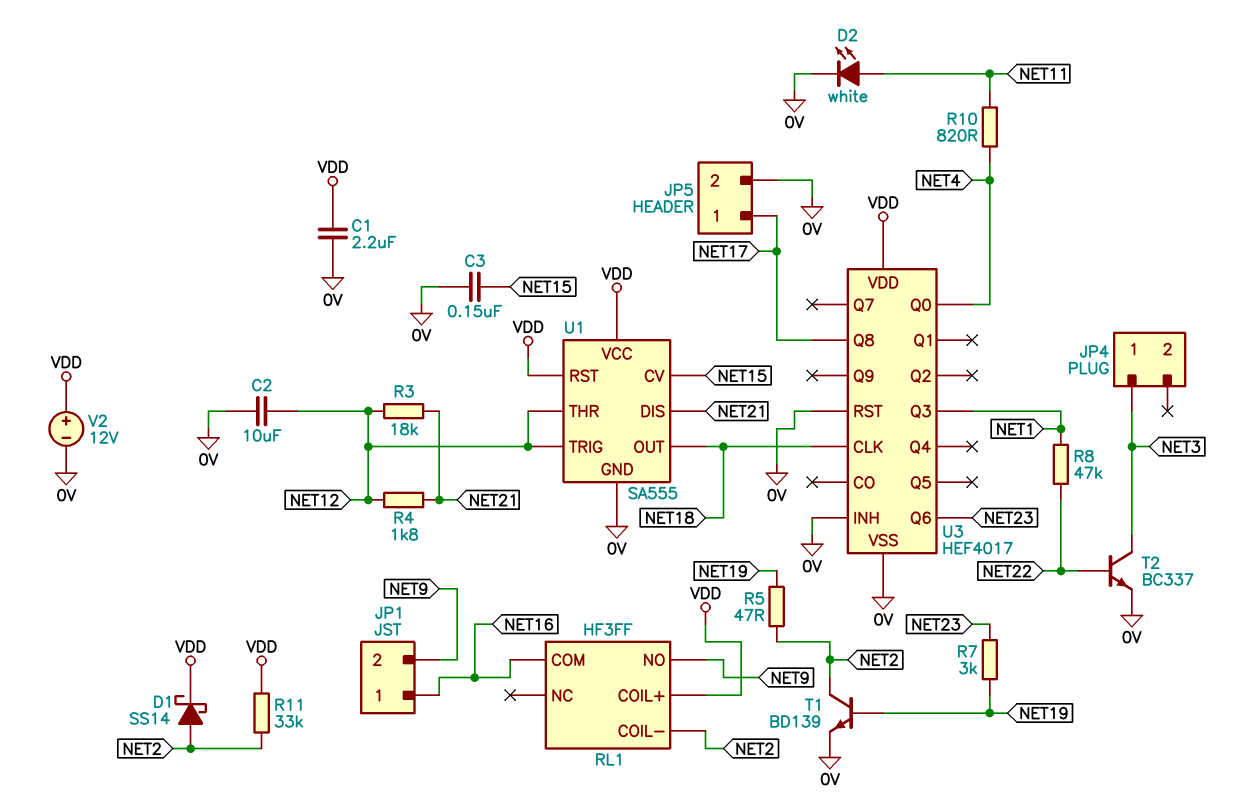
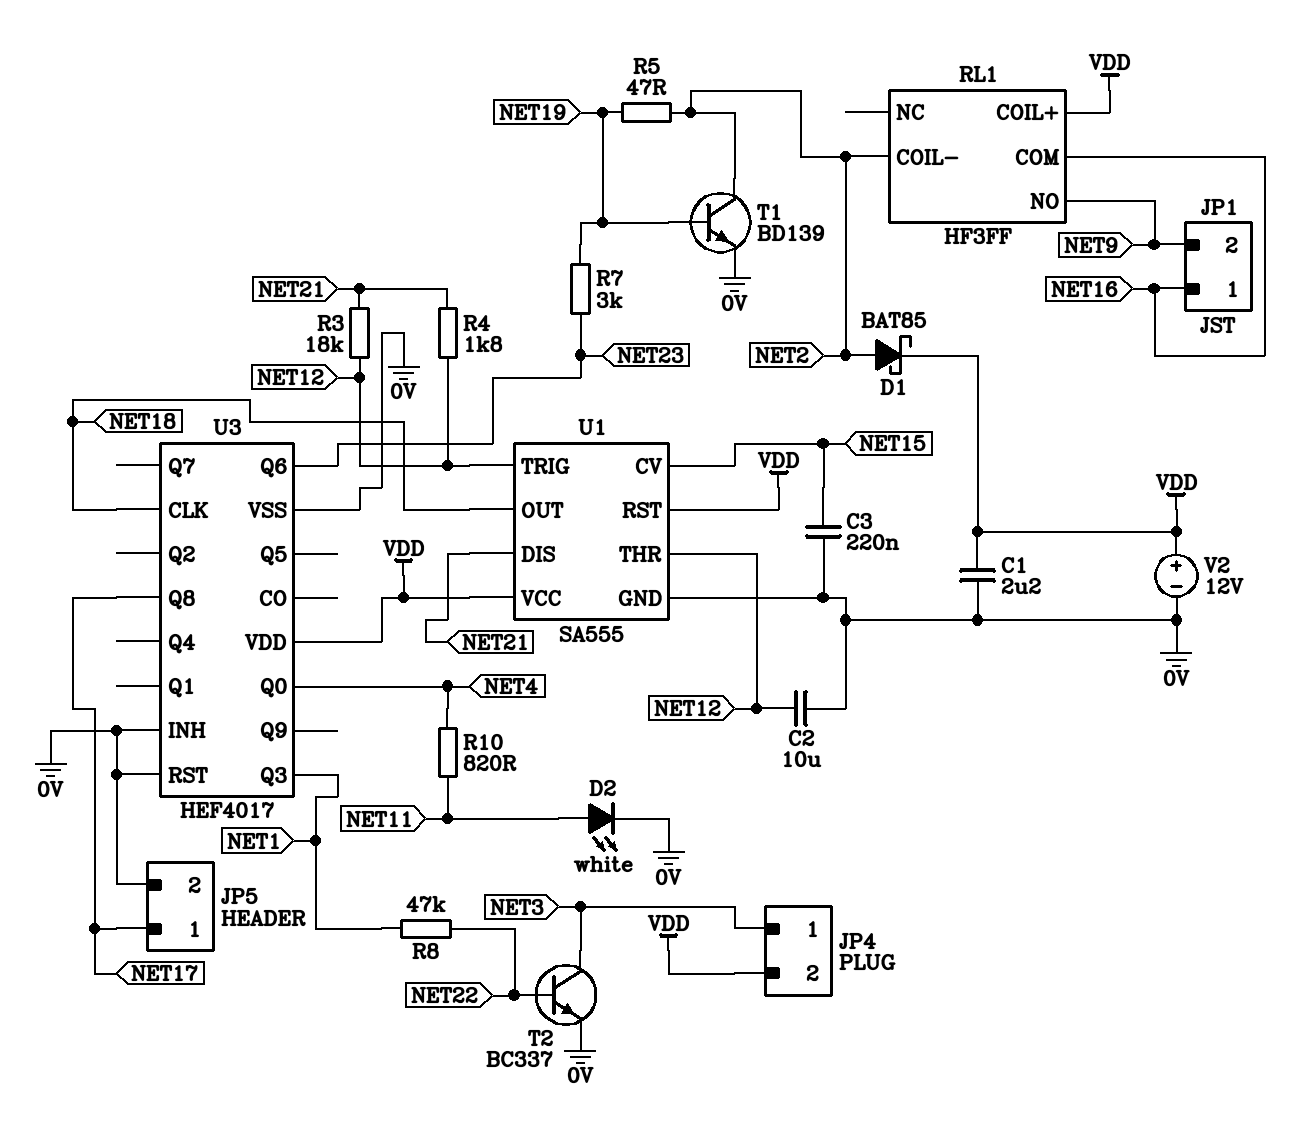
C3: 150nF (0V, NET15) -> 220nF (0V, NET15)
D1: schottky SS14 (A NET2, K VDD) -> schottky BAT85 (A NET2, K VDD)
JP4 pin 2: none -> VDD
R11: 33k (NET2, VDD) -> none

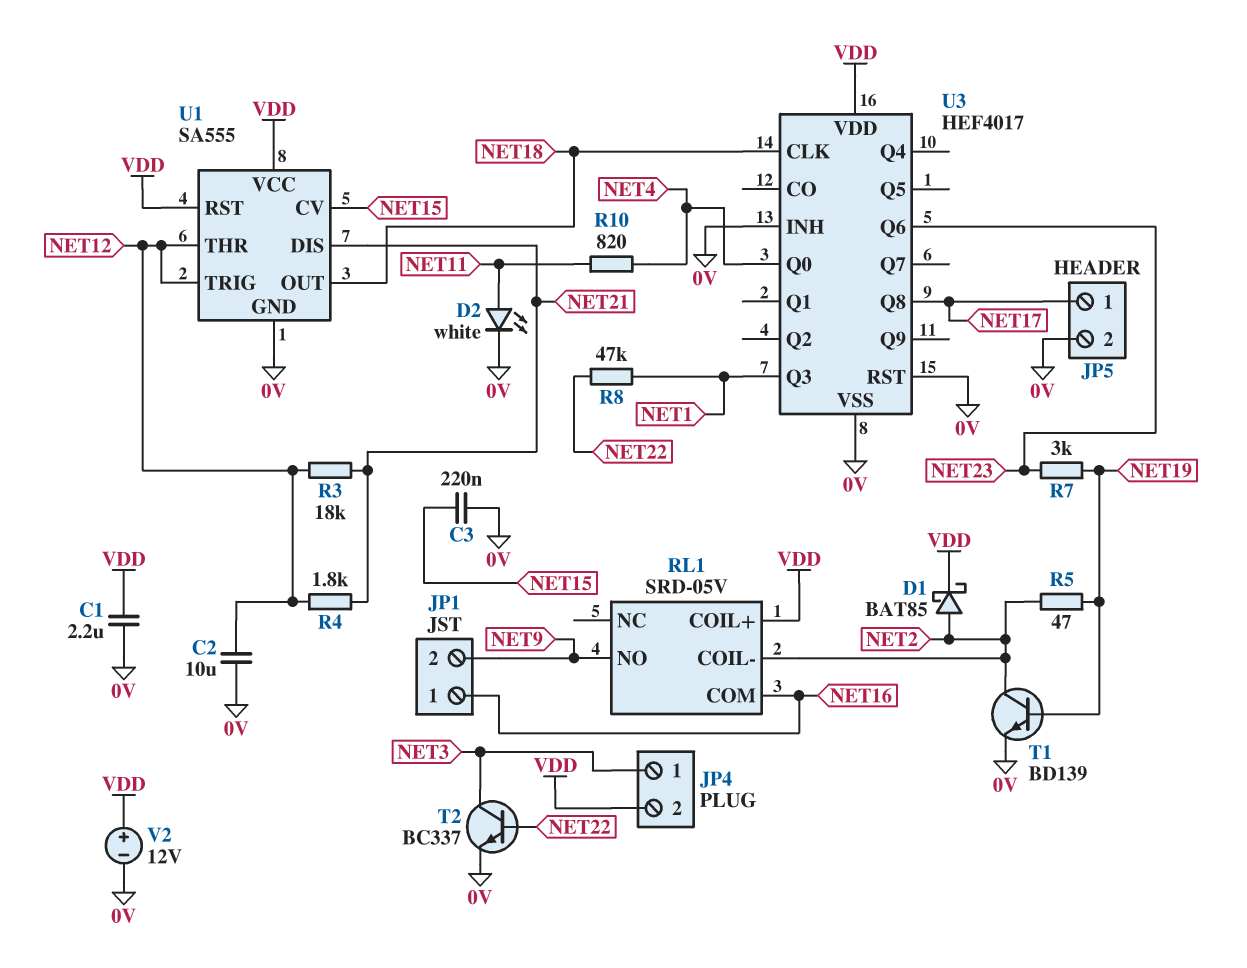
RL1: HF3FF -> SRD-05V

